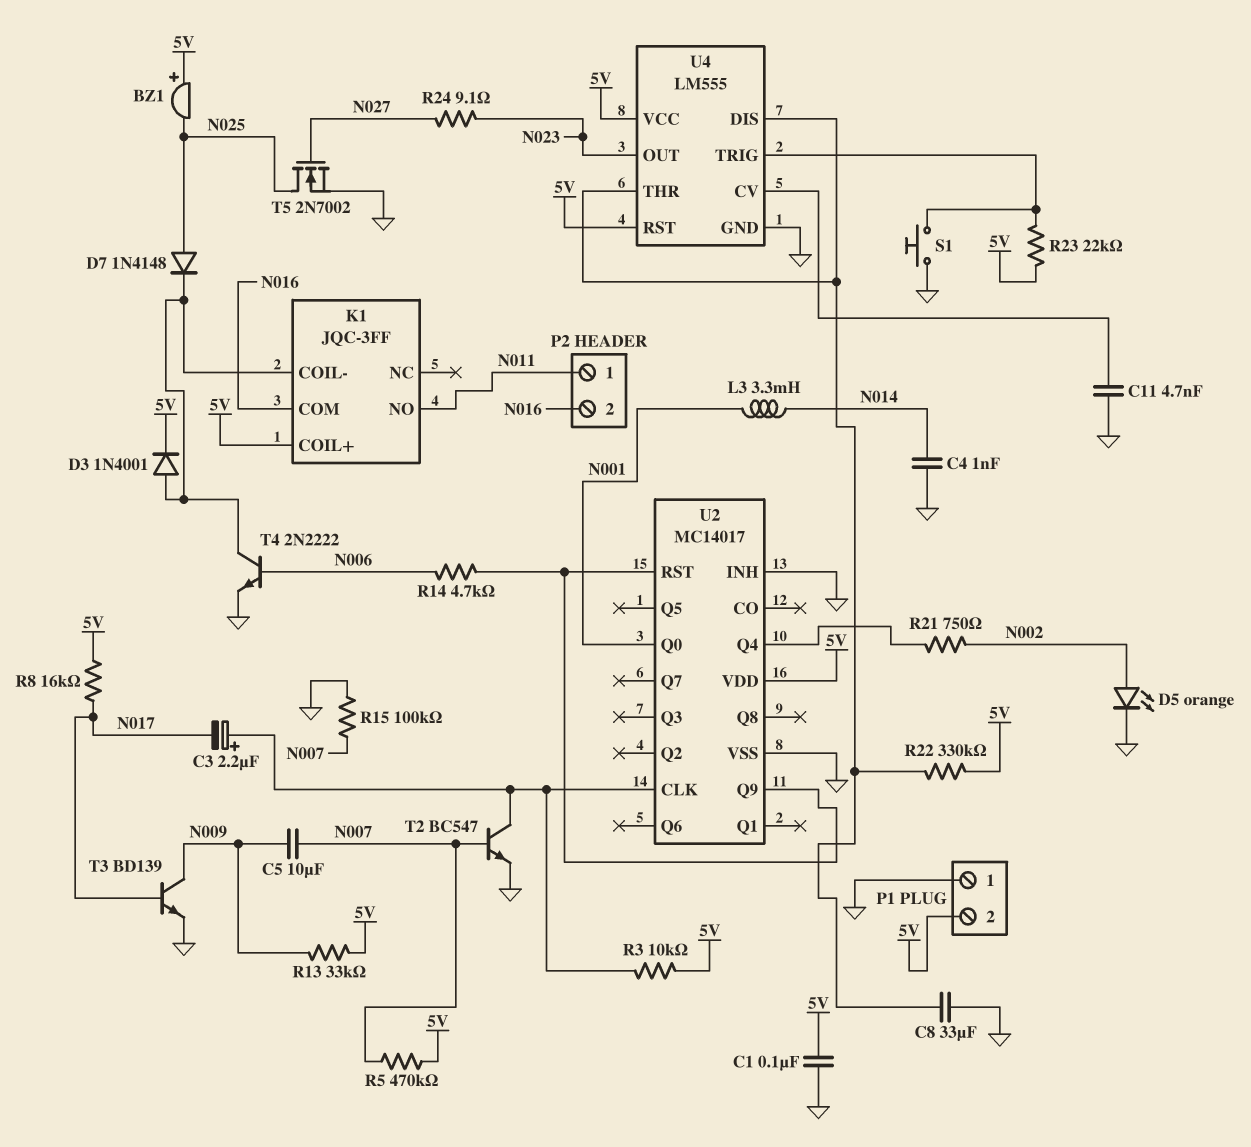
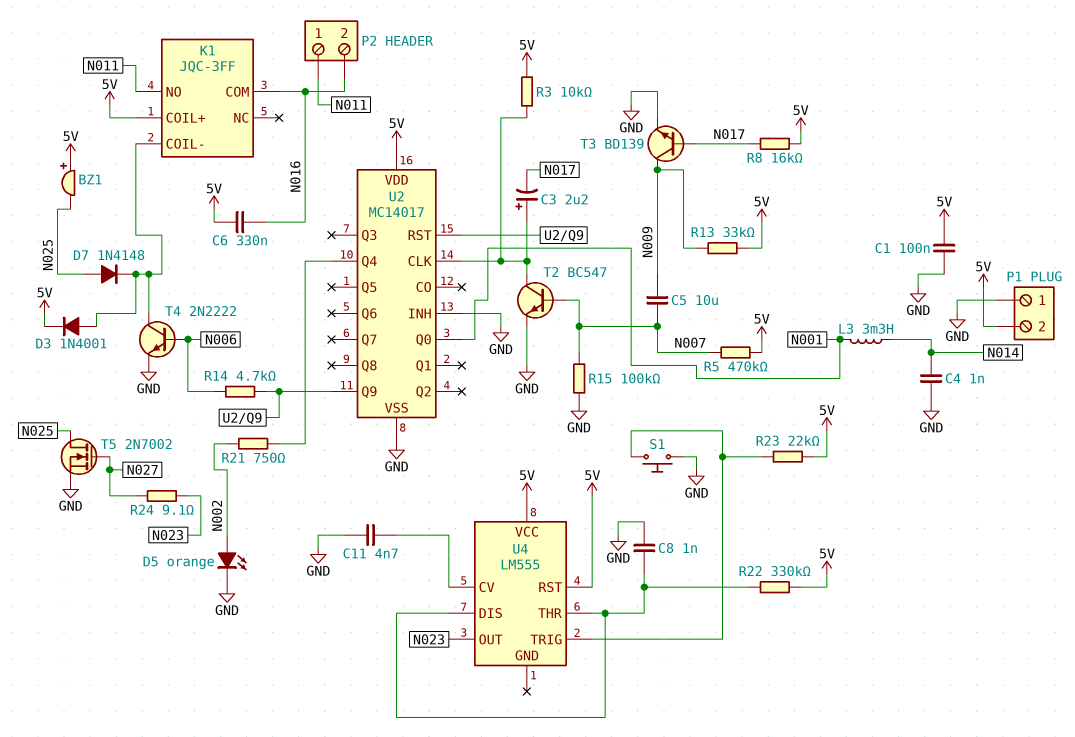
C6: none -> 330nF (5V, N016)
C8: 33uF (GND, U4/DIS) -> 1nF (GND, U4/DIS)
U4 pin GND: GND -> none

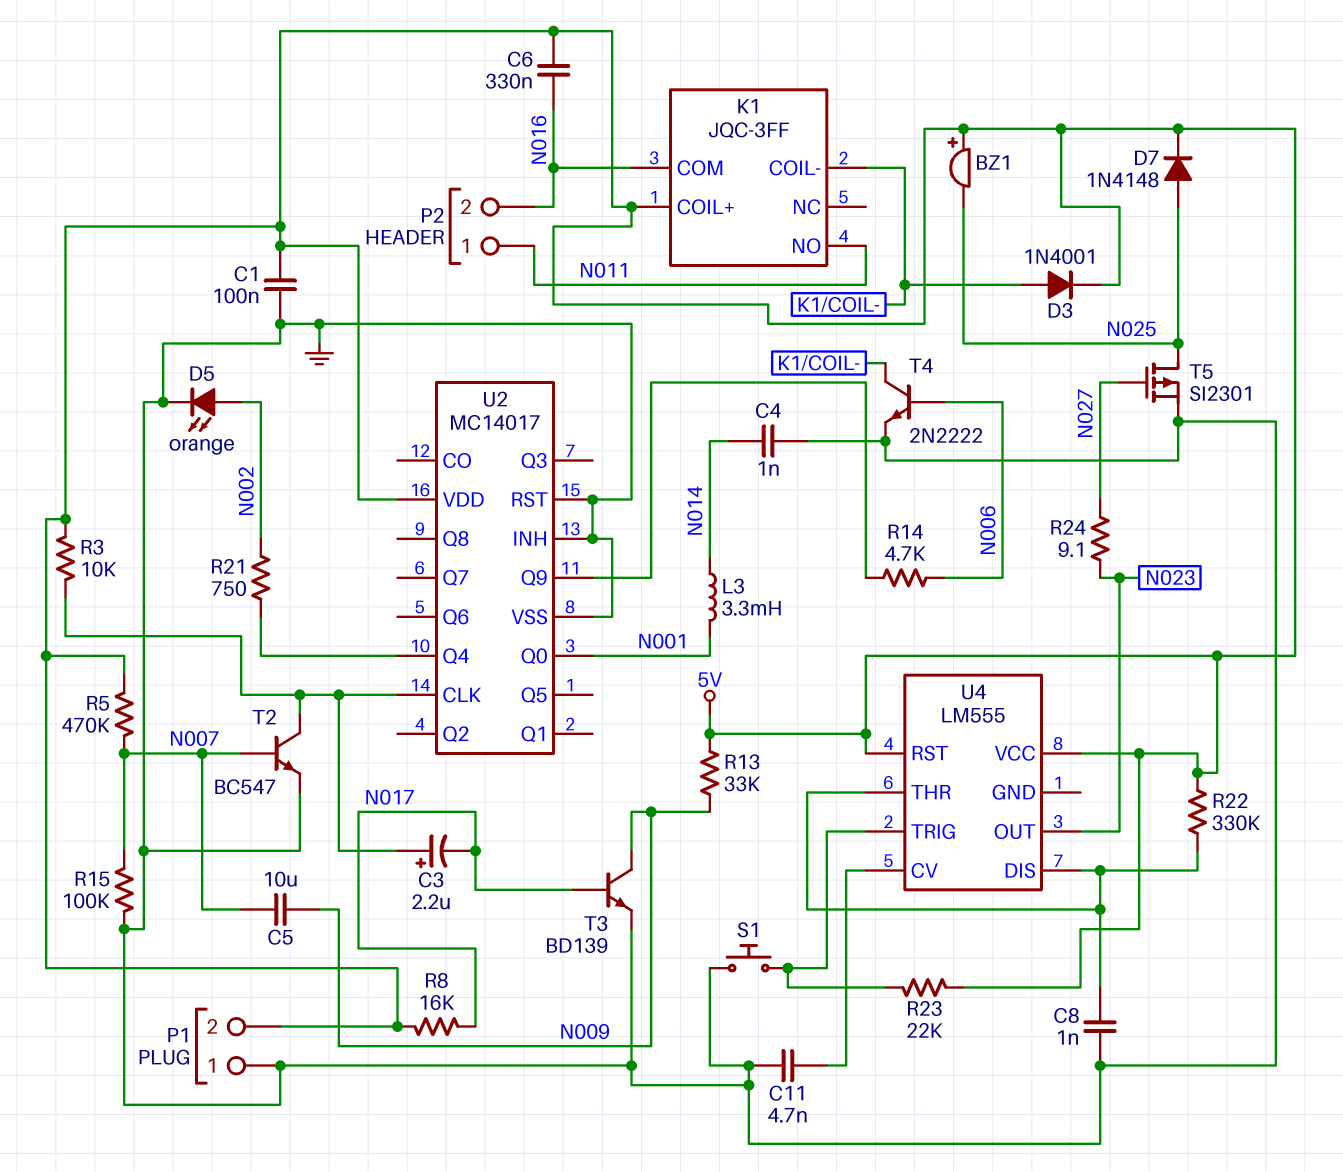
D7: diode 1N4148 (A N025, K K1/COIL-) -> diode 1N4148 (A N025, K 5V)
T5: NMOS 2N7002 (G N027, D N025, S GND) -> PMOS SI2301 (G N027, D N025, S GND)
U2 pin RST: U2/Q9 -> GND

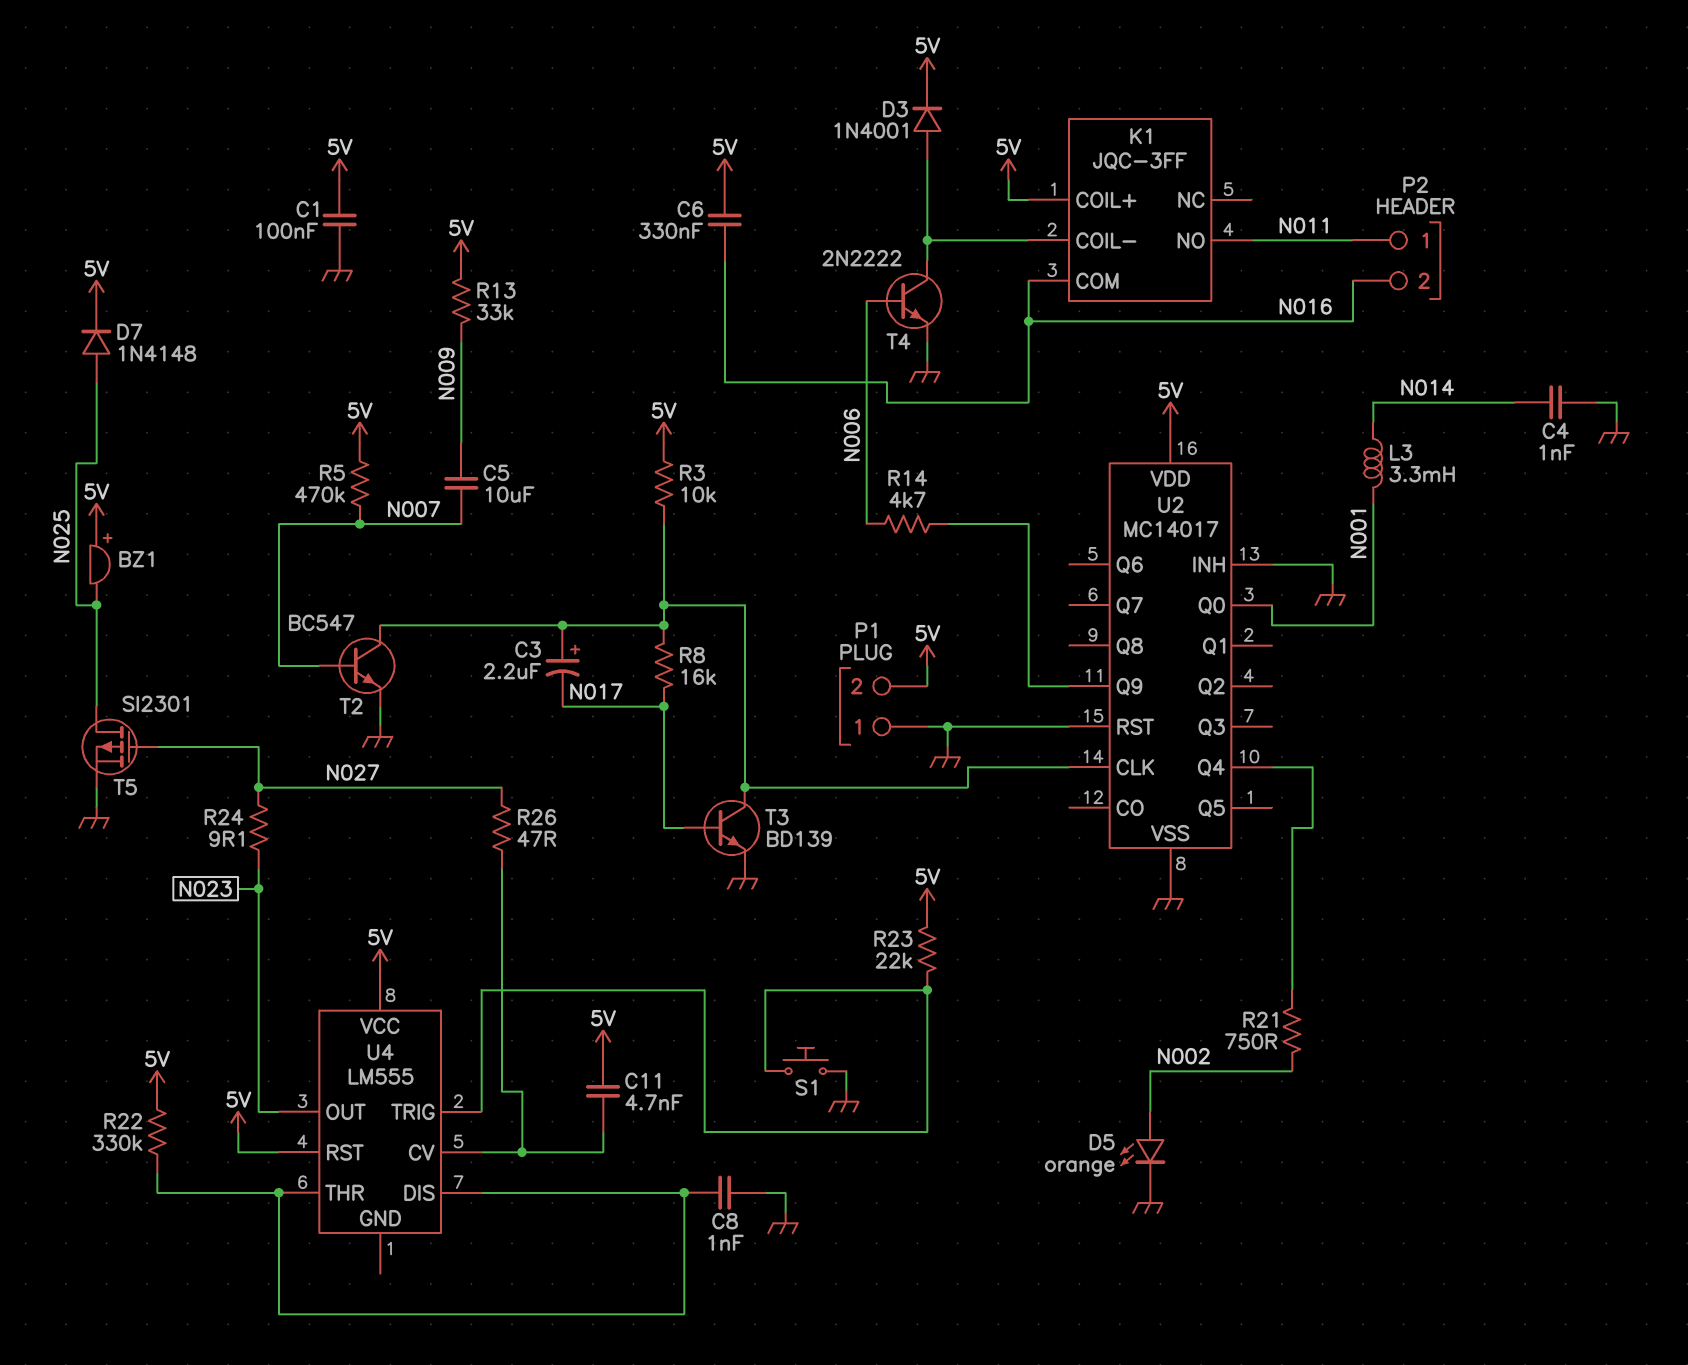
C11: 4.7nF (GND, U4/CV) -> 4.7nF (5V, U4/CV)
R8: 16k (5V, N017) -> 16k (N017, U2/CLK)
R15: 100k (GND, N007) -> none
R26: none -> 47 (N027, U4/CV)
T3: NPN BD139 (B N017, C N009, E GND) -> NPN BD139 (B N017, C U2/CLK, E GND)

